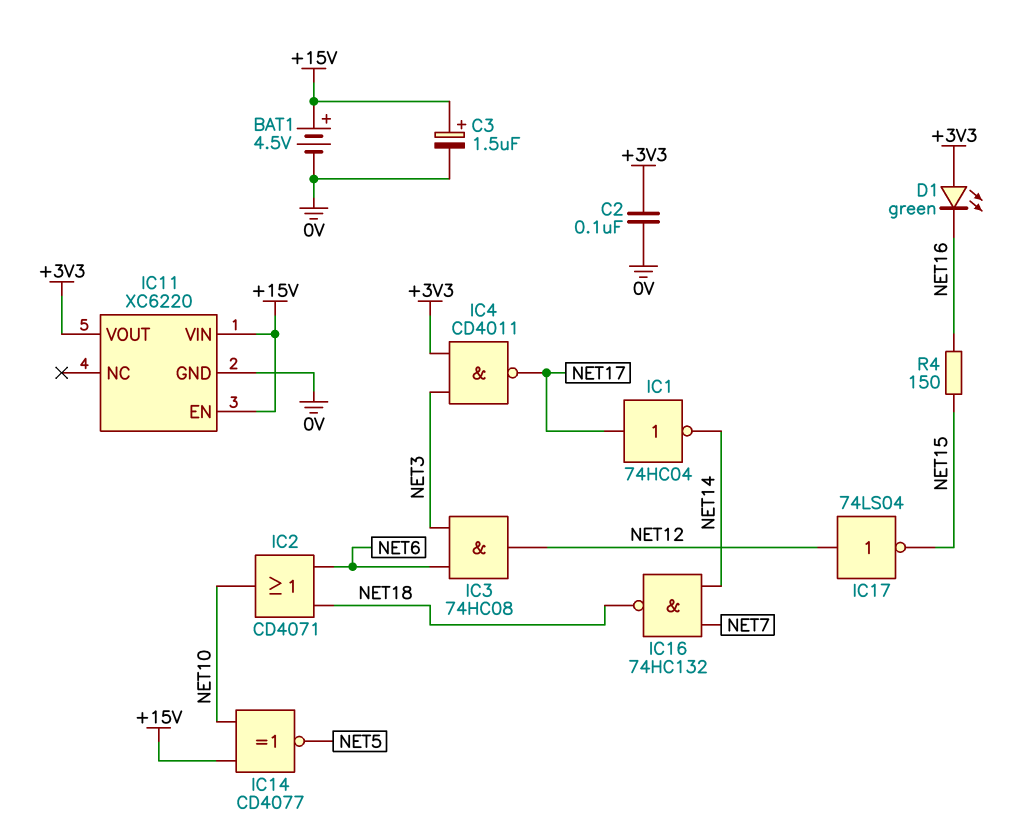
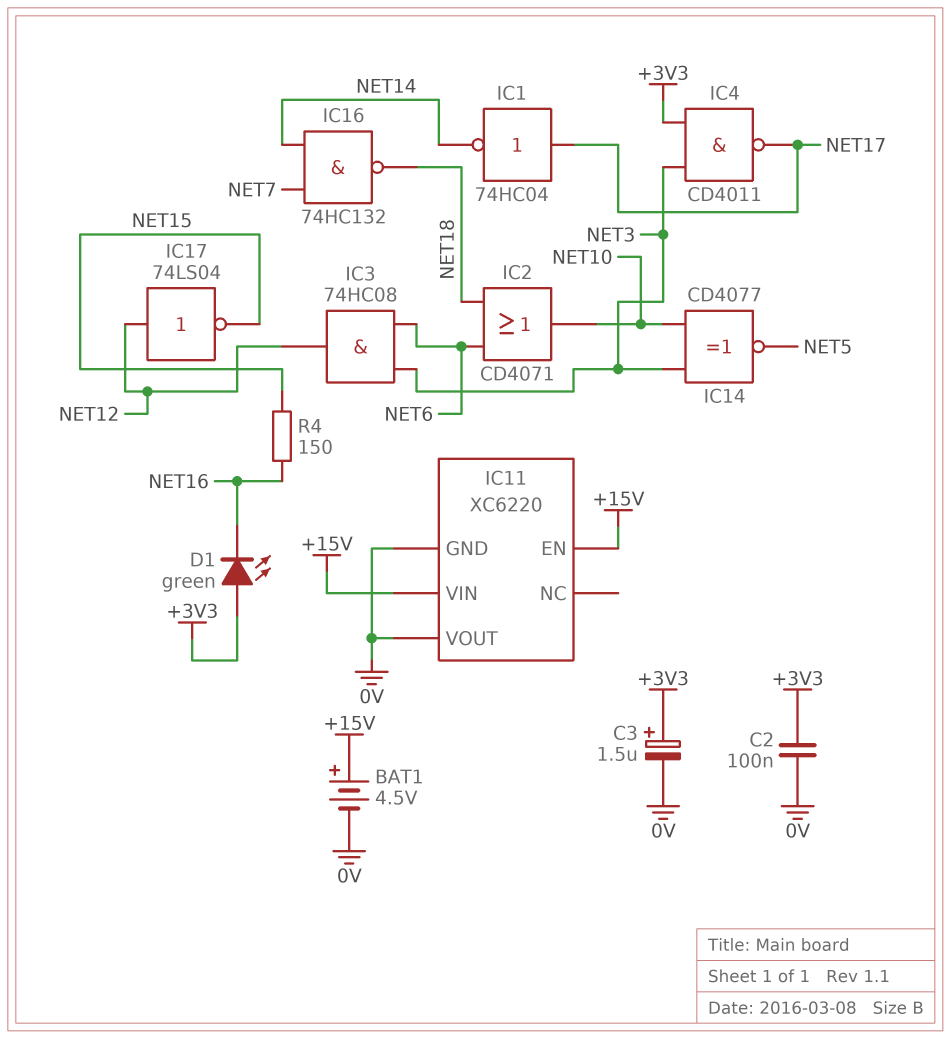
C3: 1.5uF (plus +15V, minus 0V) -> 1.5uF (plus +3V3, minus 0V)
IC11 pin VOUT: +3V3 -> 0V
IC14: XNOR CD4077 (in +15V, in NET10, out NET5) -> XNOR CD4077 (in NET3, in NET10, out NET5)

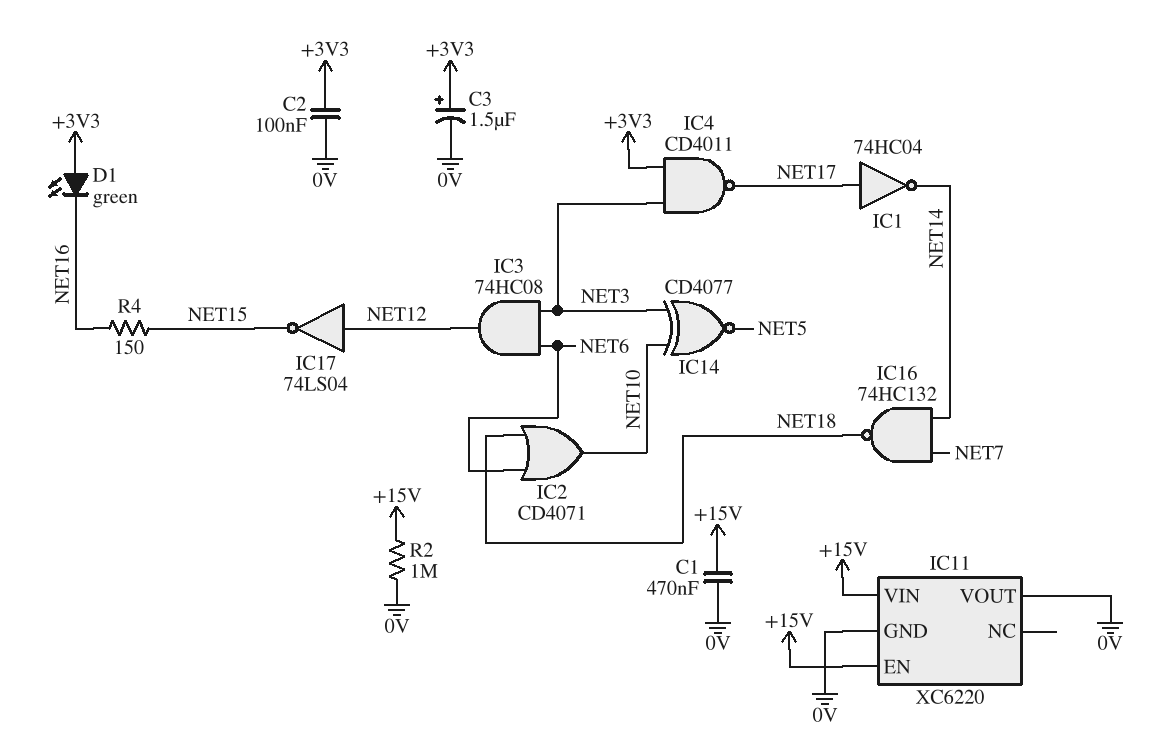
BAT1: 4.5V (plus +15V, minus 0V) -> none
C1: none -> 470nF (+15V, 0V)
R2: none -> 1M (+15V, 0V)

